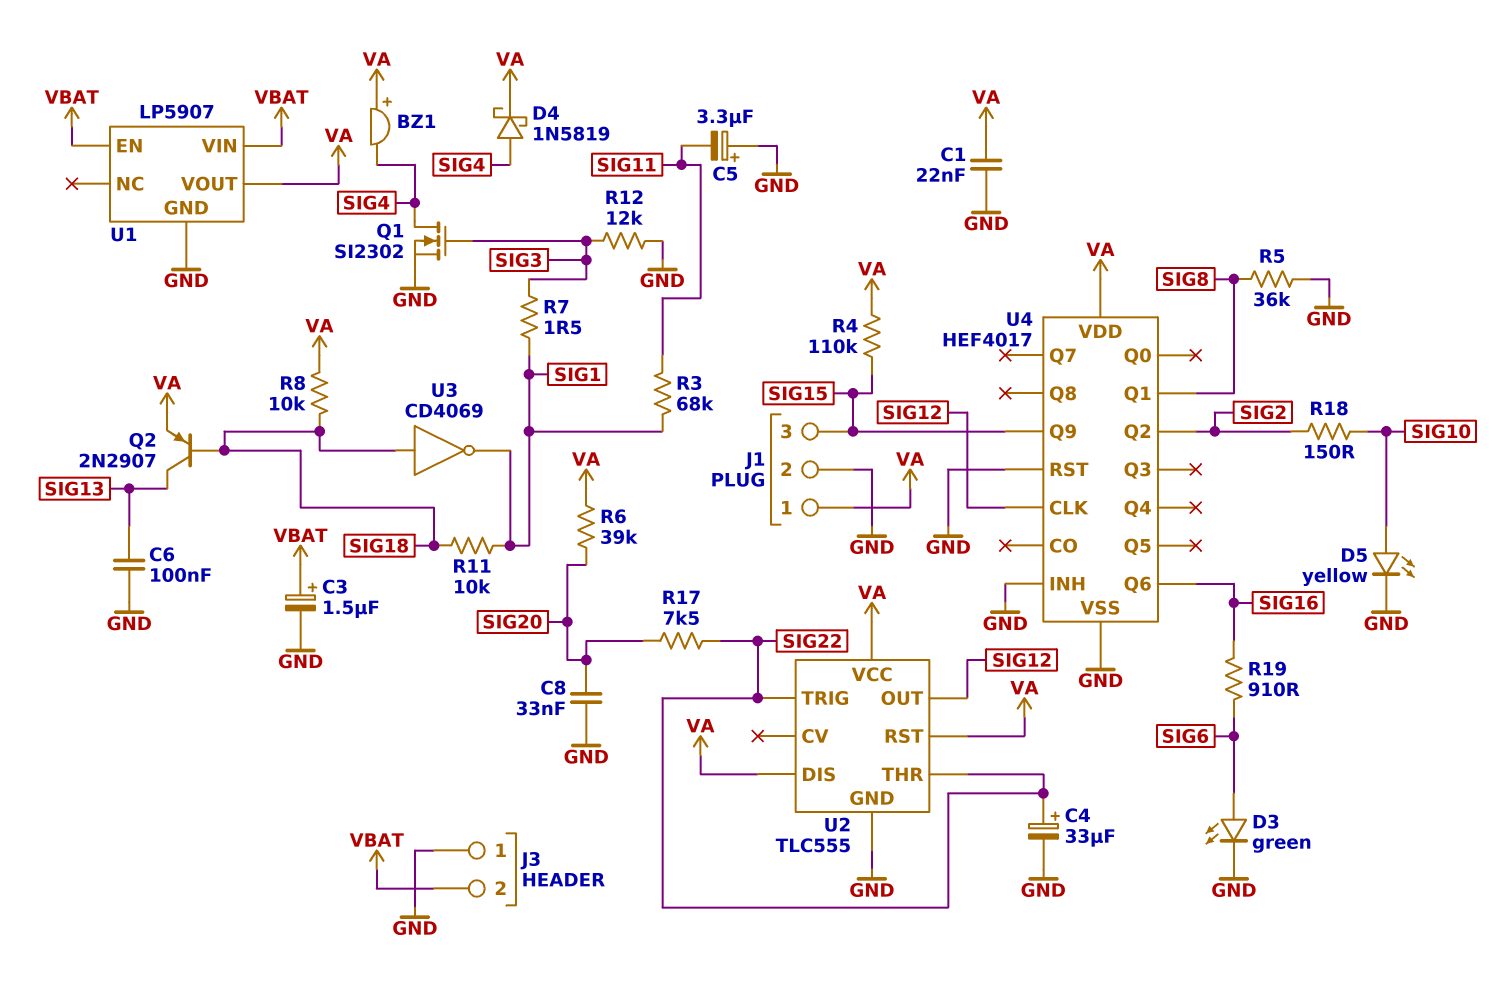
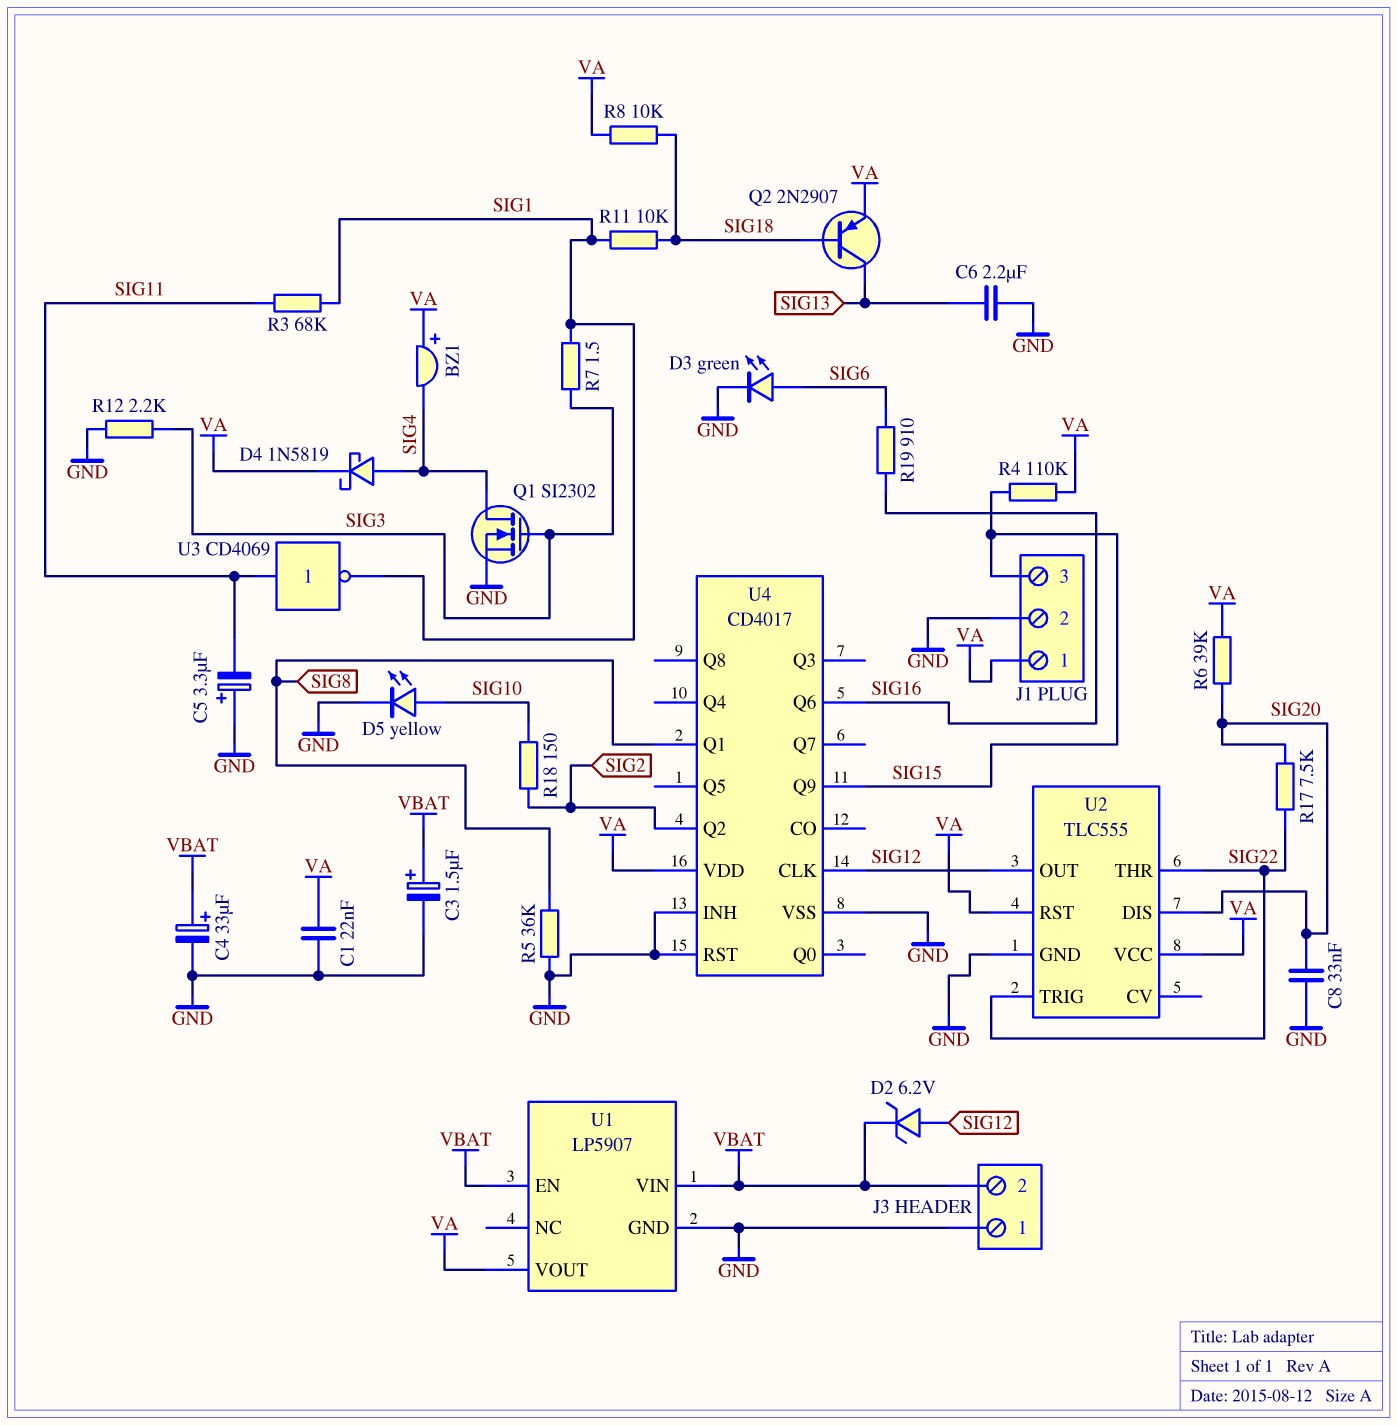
C4: 33uF (plus SIG22, minus GND) -> 33uF (plus VBAT, minus GND)
C6: 100nF (GND, SIG13) -> 2.2uF (GND, SIG13)
D2: none -> zener 6.2V (A SIG12, K VBAT)
R12: 12k (GND, SIG3) -> 2.2k (GND, SIG3)
U2 pin DIS: VA -> SIG20
U3: NOT CD4069 (in SIG18, out SIG1) -> NOT CD4069 (in SIG11, out SIG1)
U4: HEF4017 -> CD4017

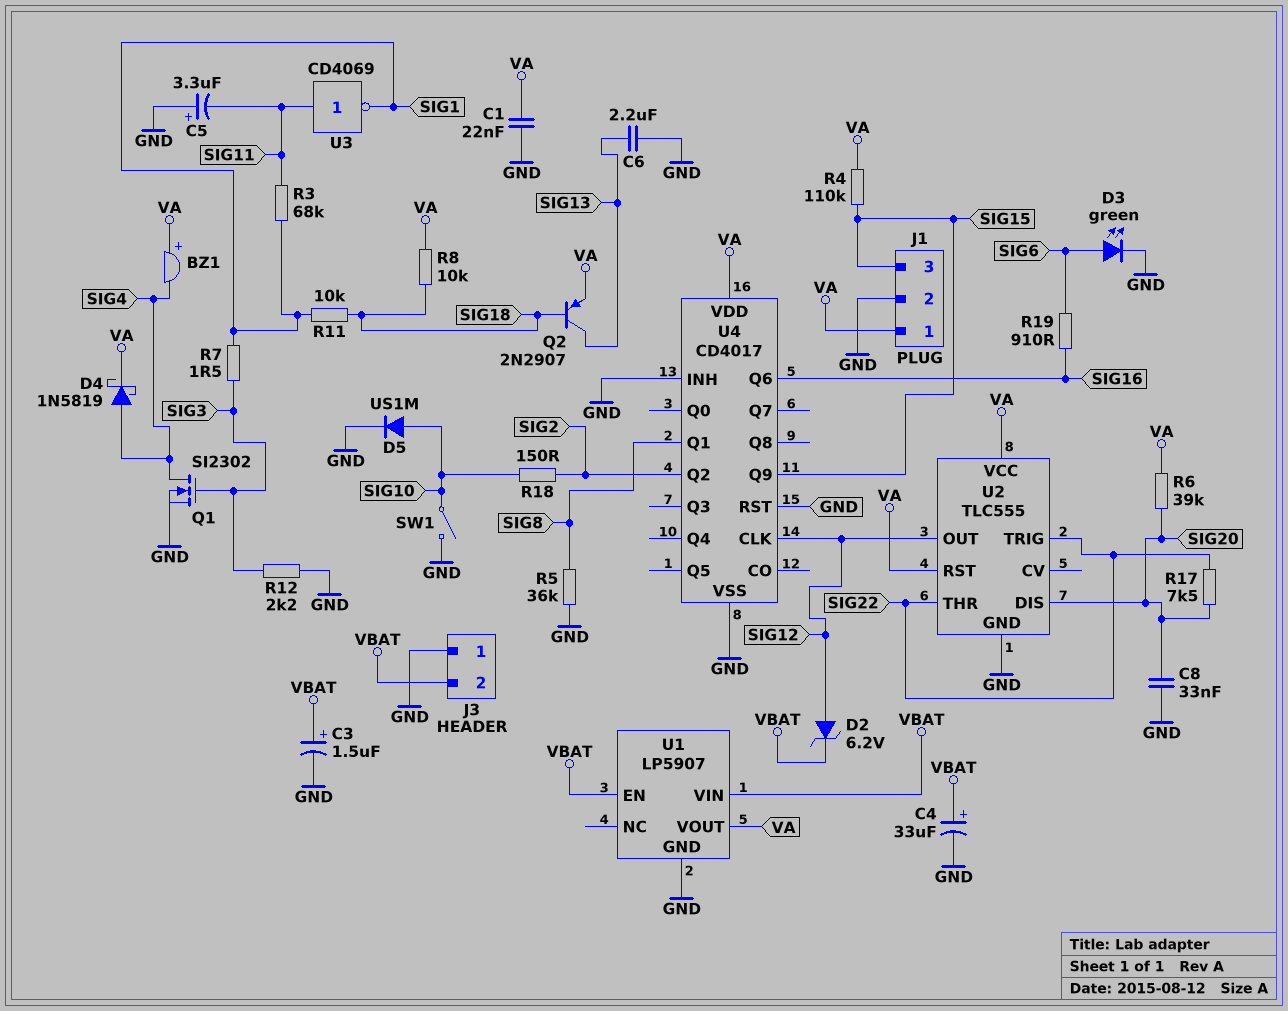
D5: LED yellow (A SIG10, K GND) -> diode US1M (A SIG10, K GND)
SW1: none -> switch (GND, SIG10)

